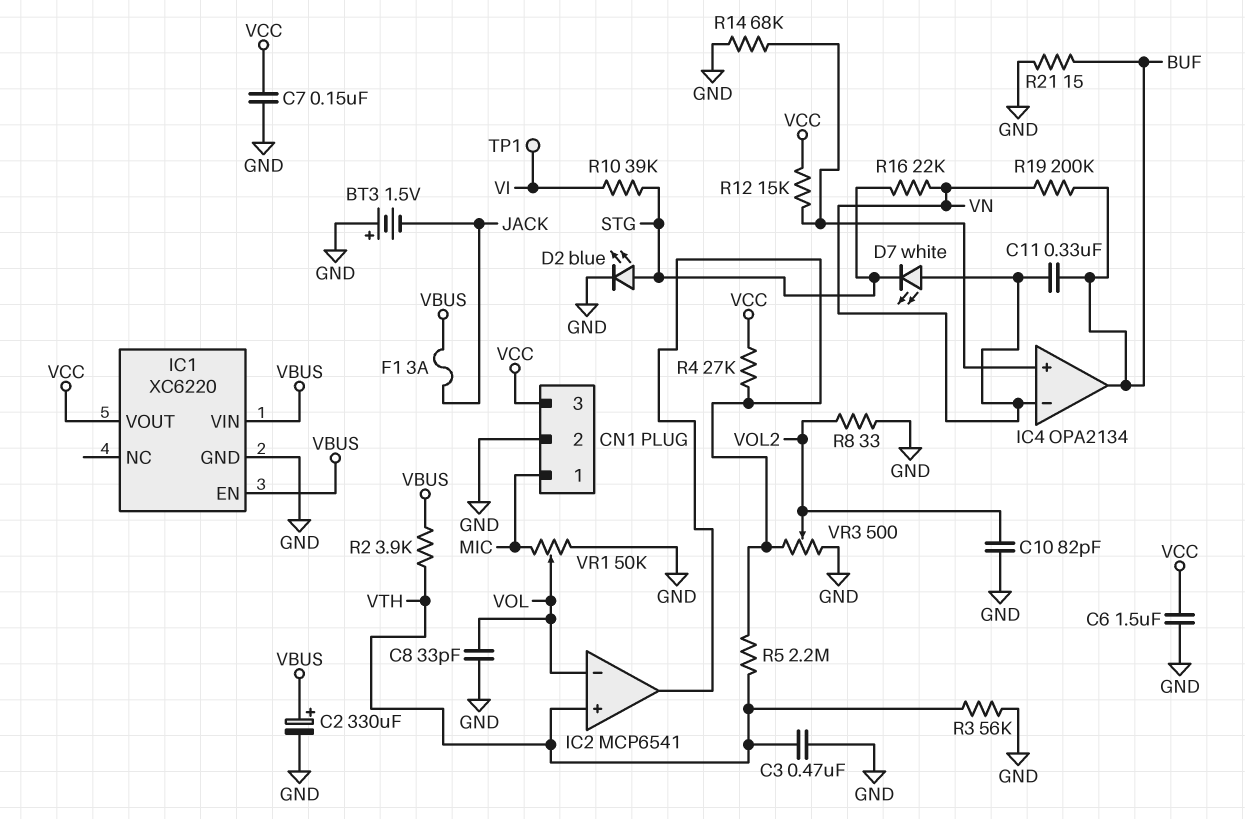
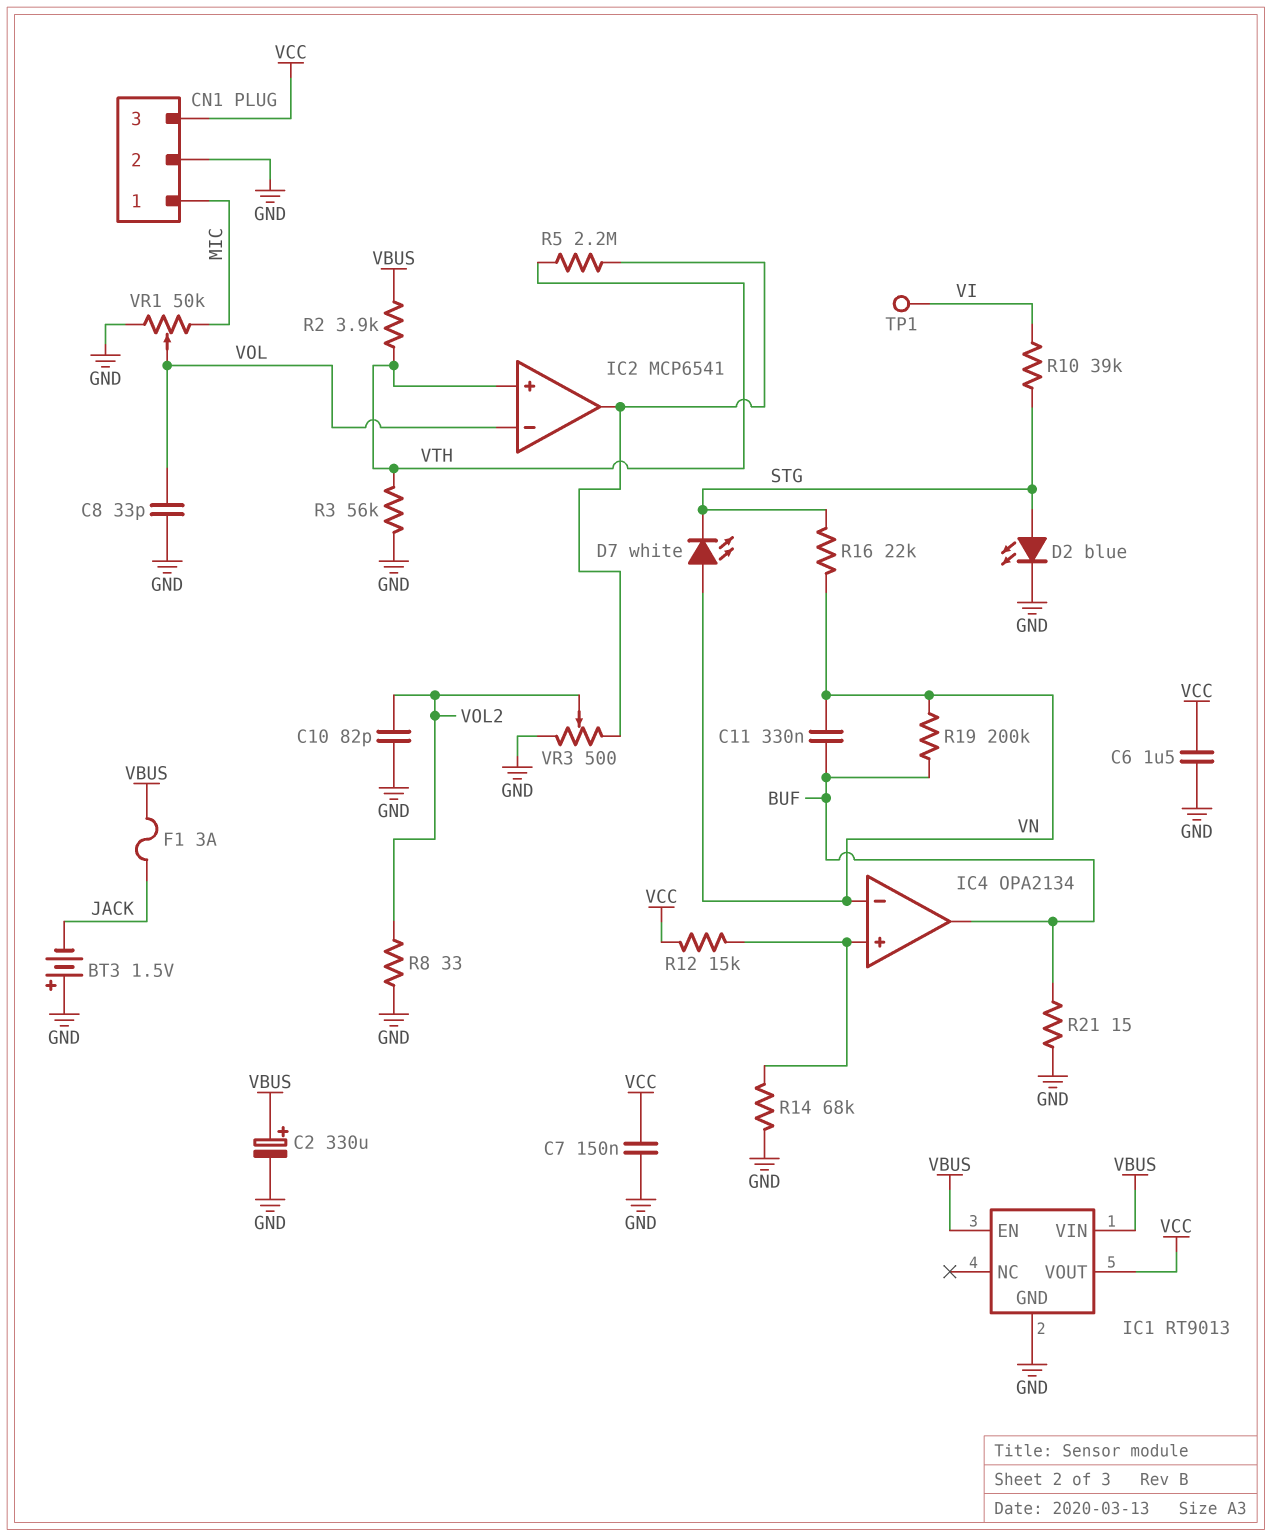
C3: 470nF (GND, VTH) -> none
IC1: XC6220 -> RT9013
R4: 27k (IC2/out, VCC) -> none

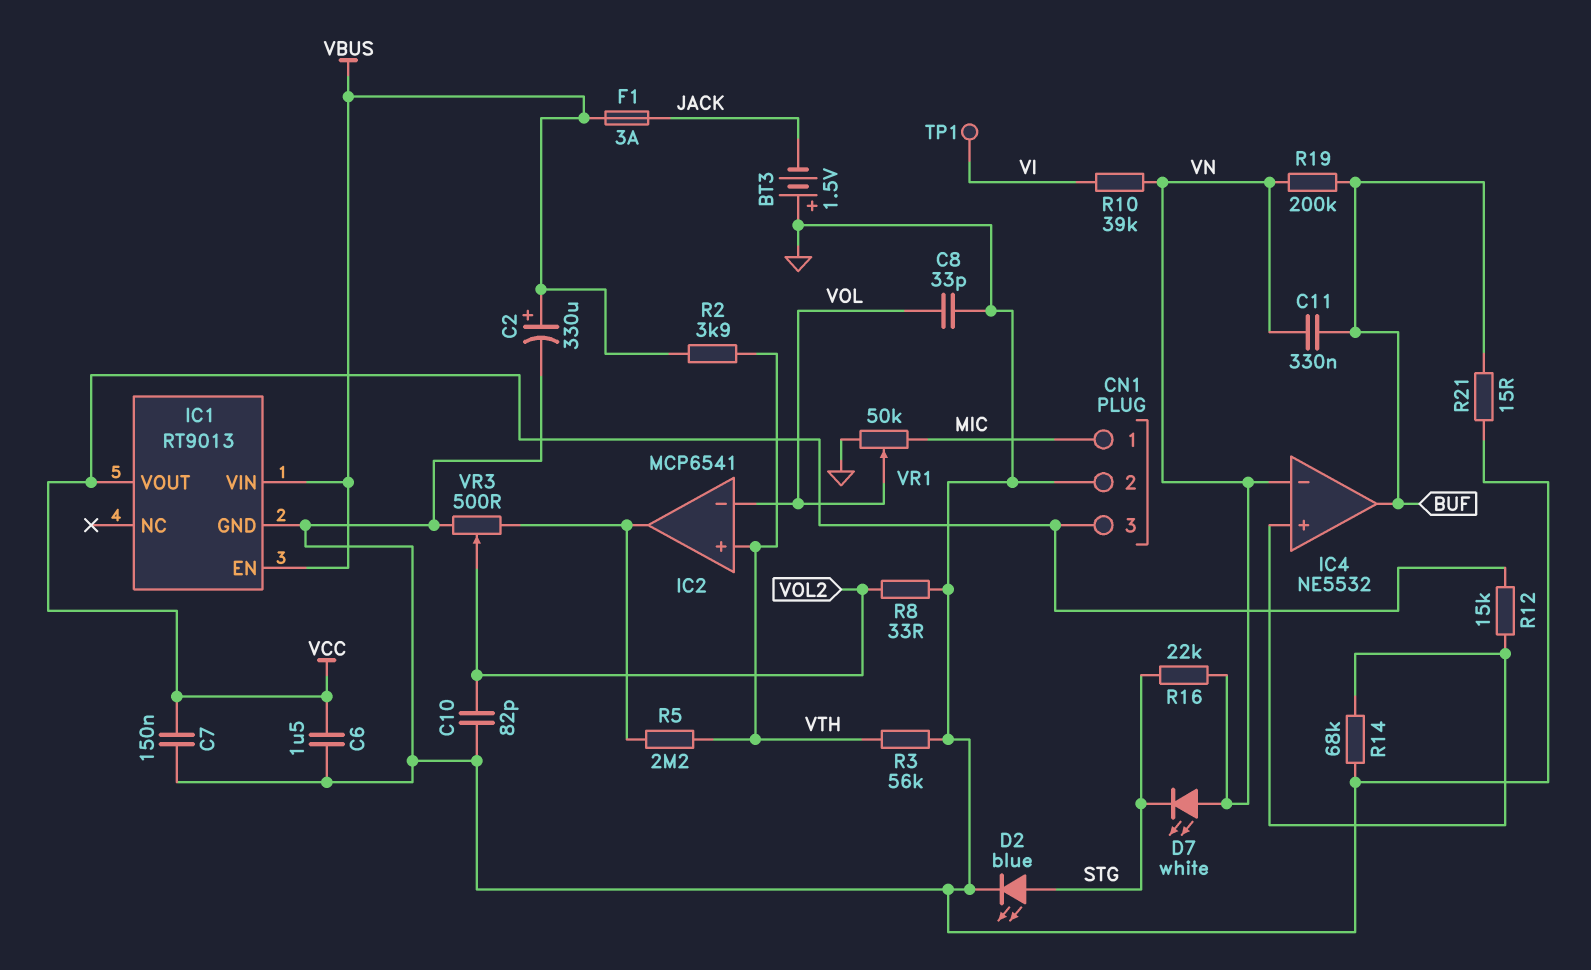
IC4: OPA2134 -> NE5532
R10: 39k (STG, VI) -> 39k (VI, VN)

